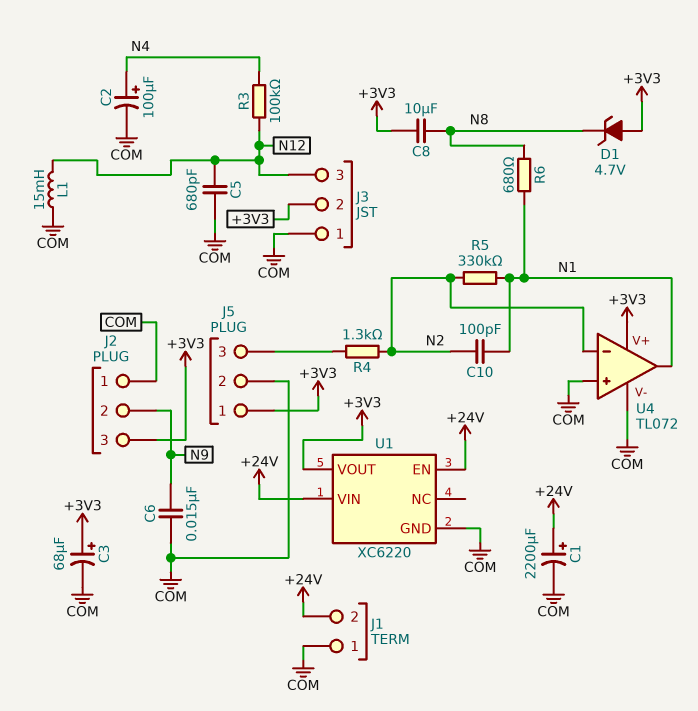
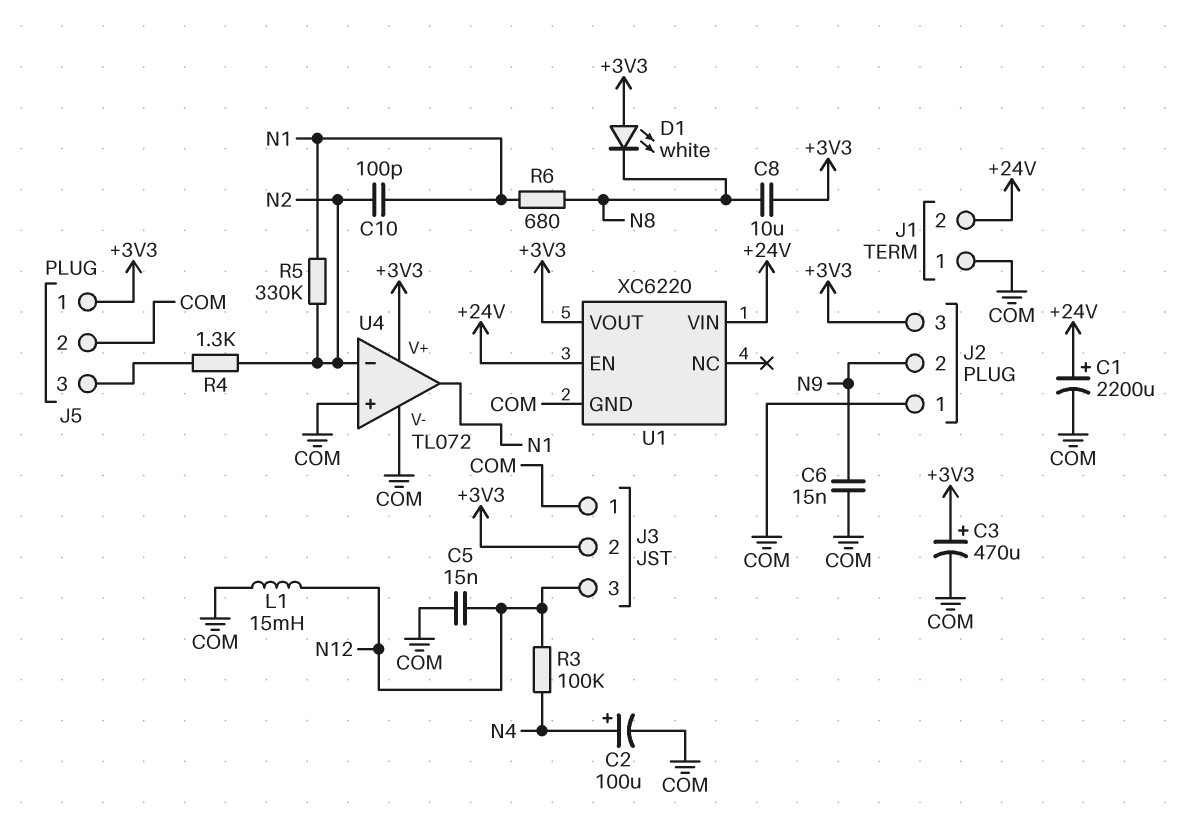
C3: 68uF (plus +3V3, minus COM) -> 470uF (plus +3V3, minus COM)
C5: 680pF (COM, N12) -> 15nF (COM, N12)
D1: zener 4.7V (A +3V3, K N8) -> LED white (A +3V3, K N8)

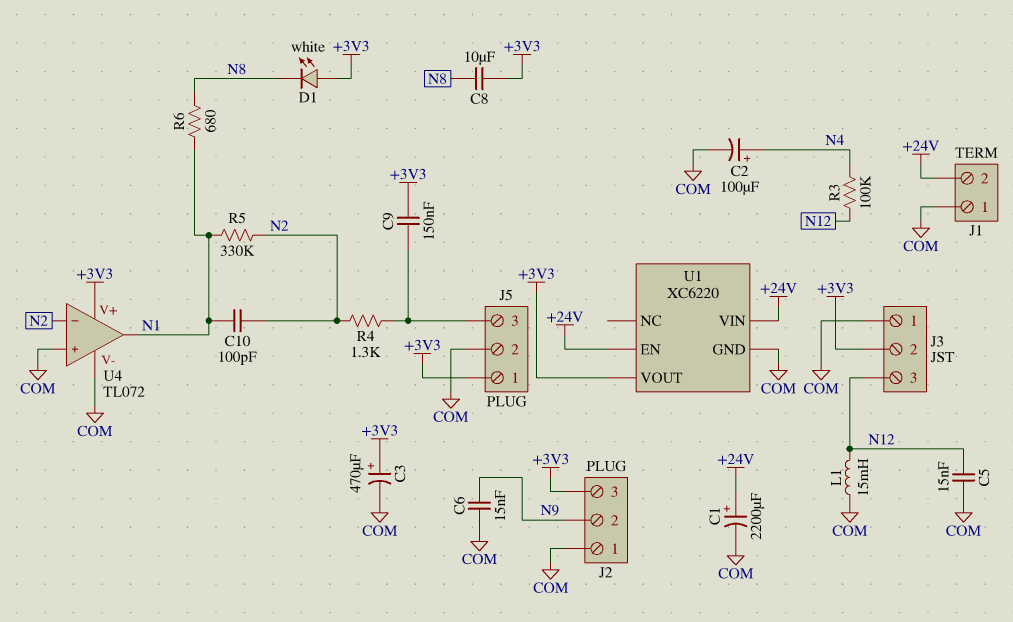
C9: none -> 150nF (+3V3, J5/3)

